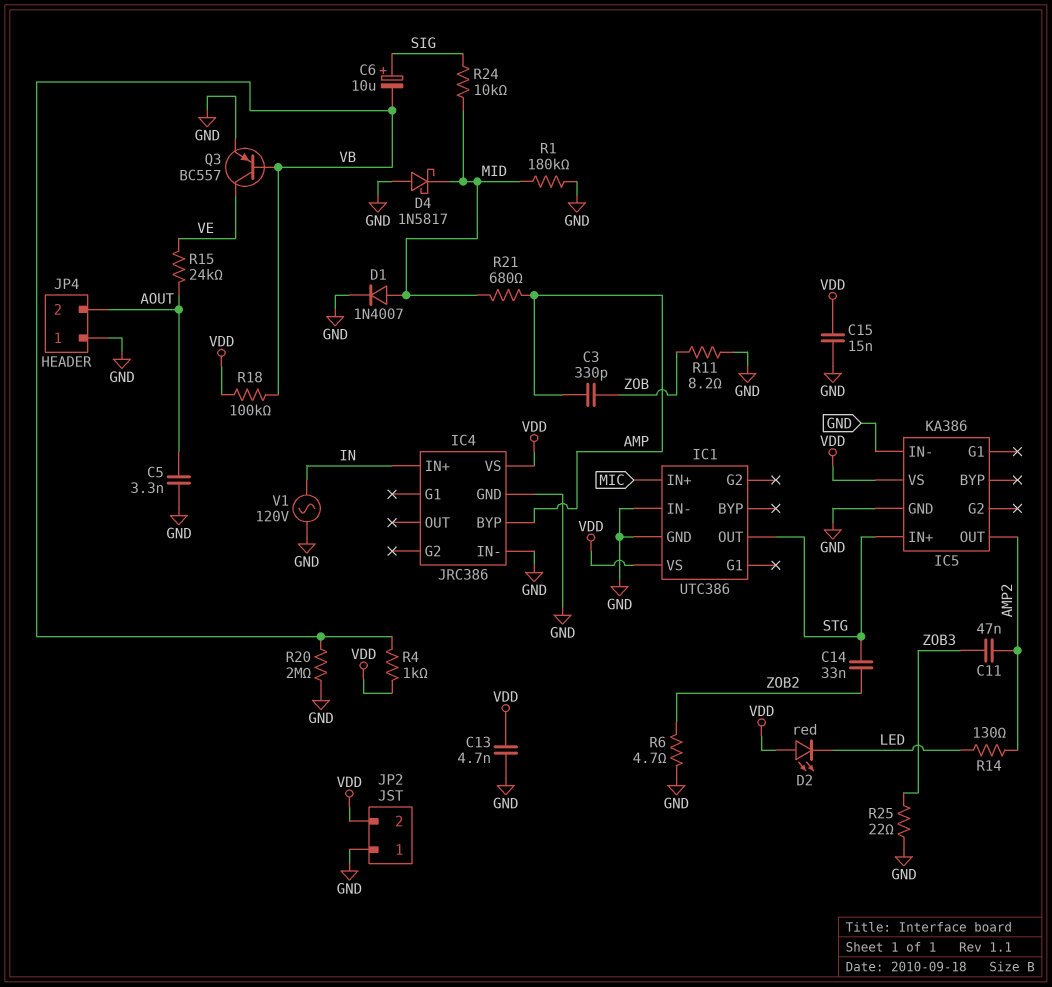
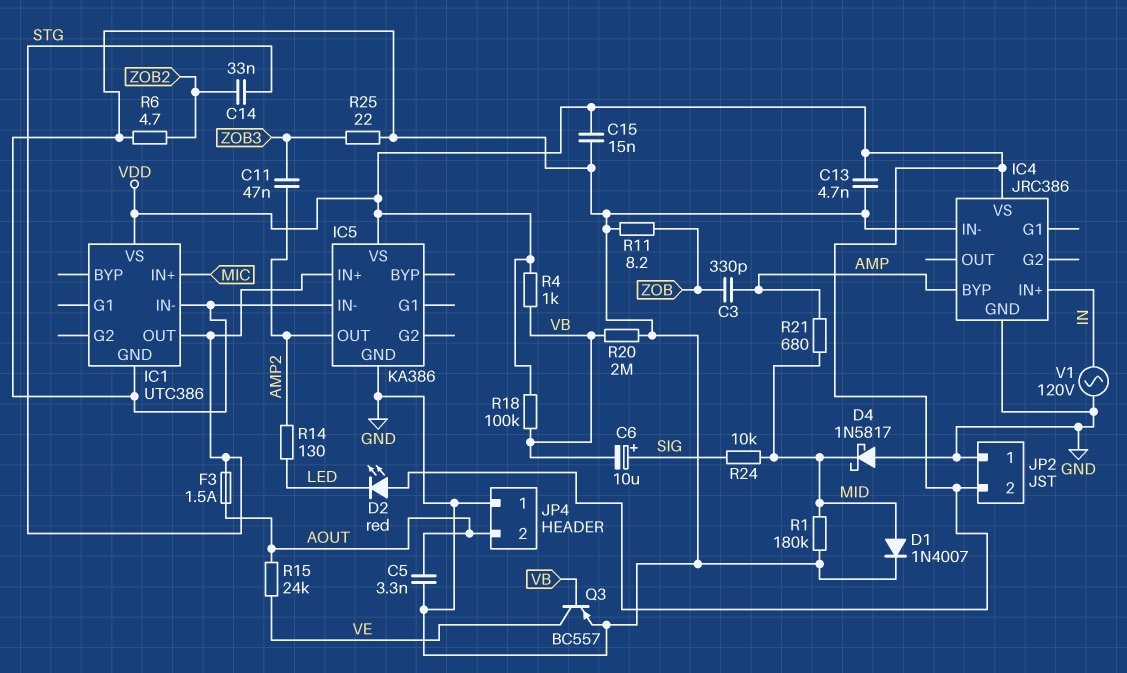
F3: none -> 1.5A (AOUT, STG)

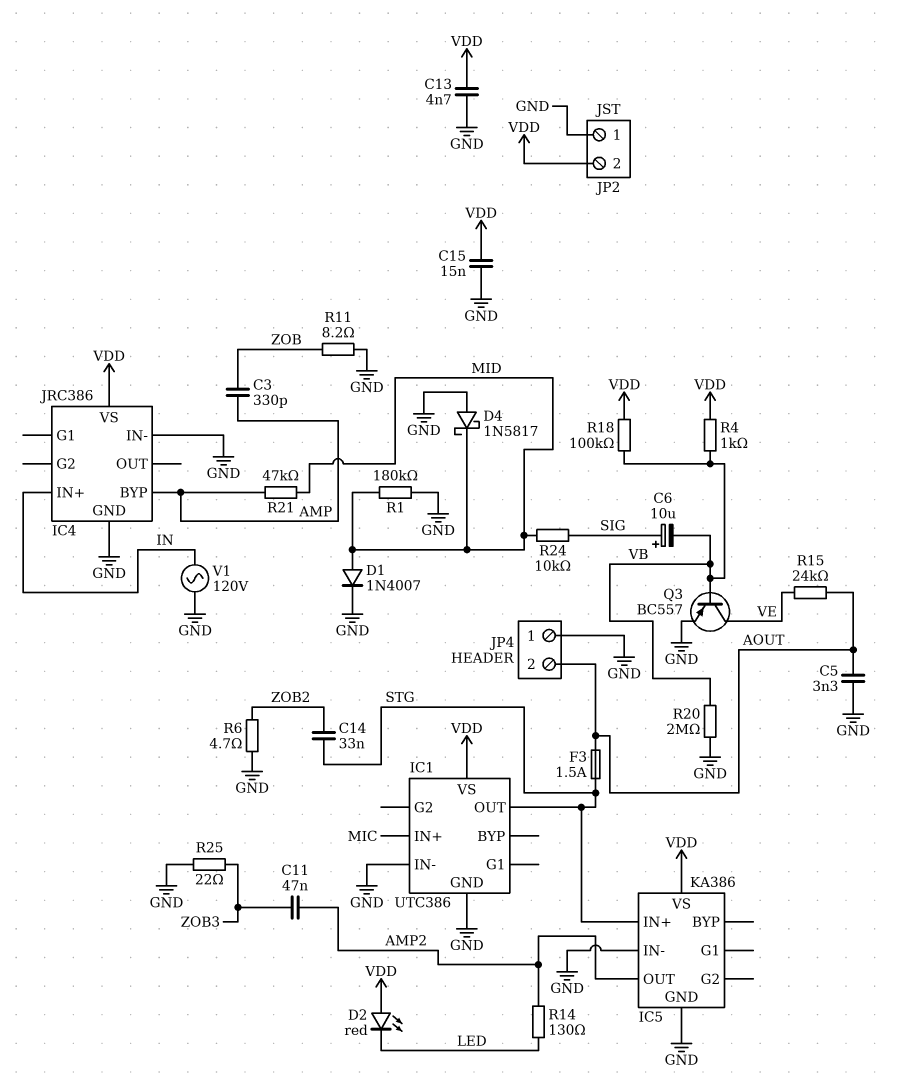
R21: 680 (AMP, MID) -> 47k (AMP, MID)

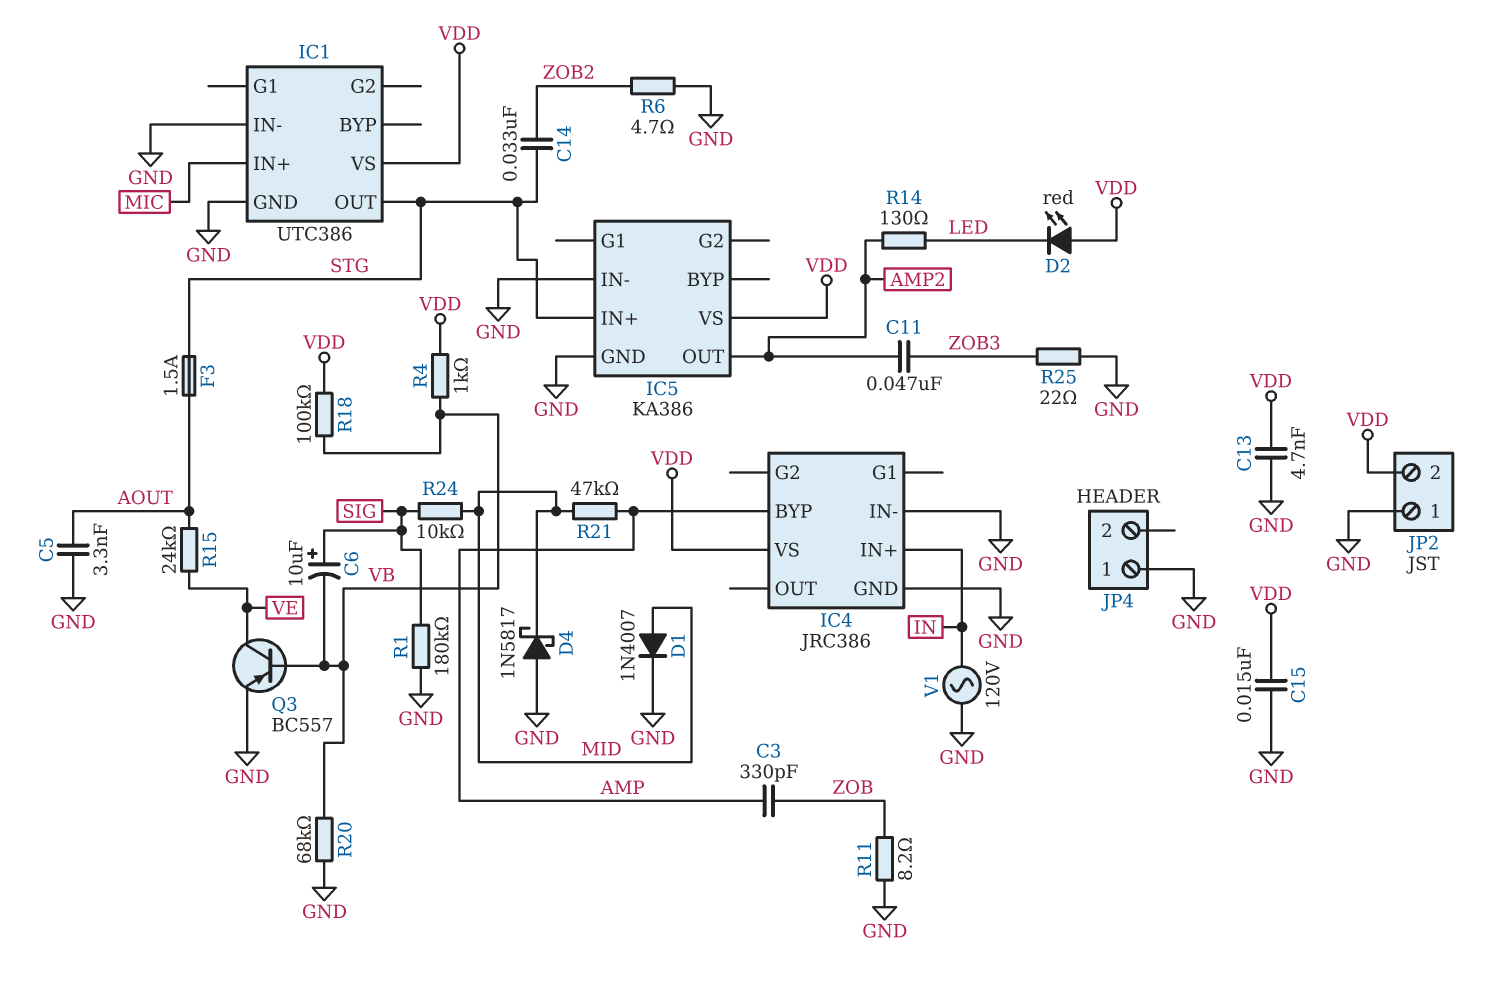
JP4 pin 2: AOUT -> none
R1: 180k (GND, MID) -> 180k (GND, SIG)
R20: 2M (GND, VB) -> 68k (GND, VB)

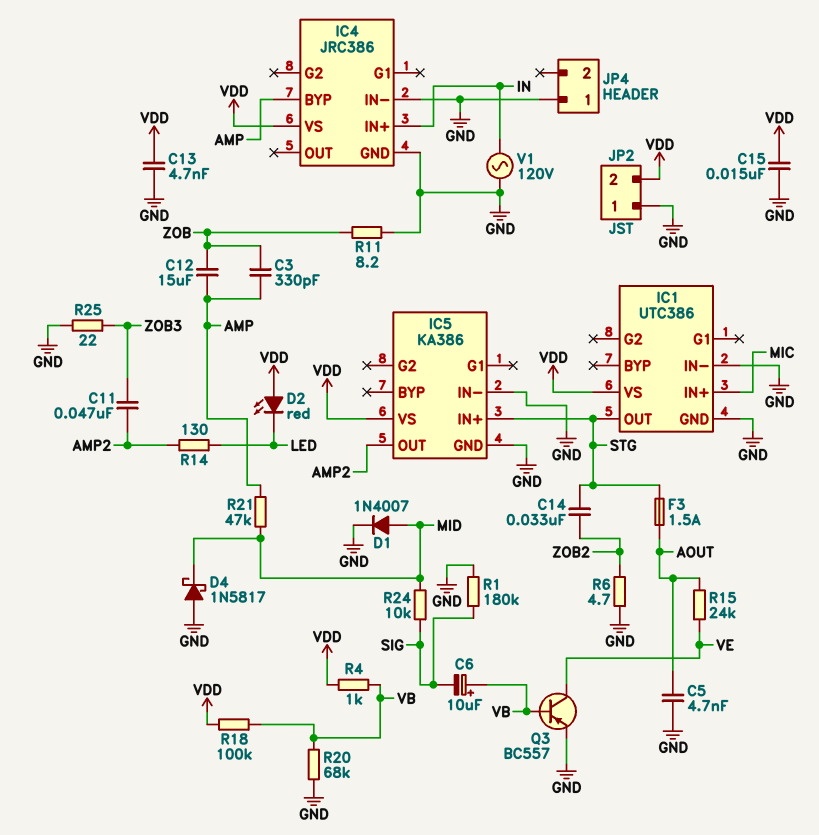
C5: 3.3nF (AOUT, GND) -> 4.7nF (AOUT, GND)
C6: 10uF (plus SIG, minus VB) -> 10uF (plus VB, minus SIG)
C12: none -> 15uF (AMP, ZOB)

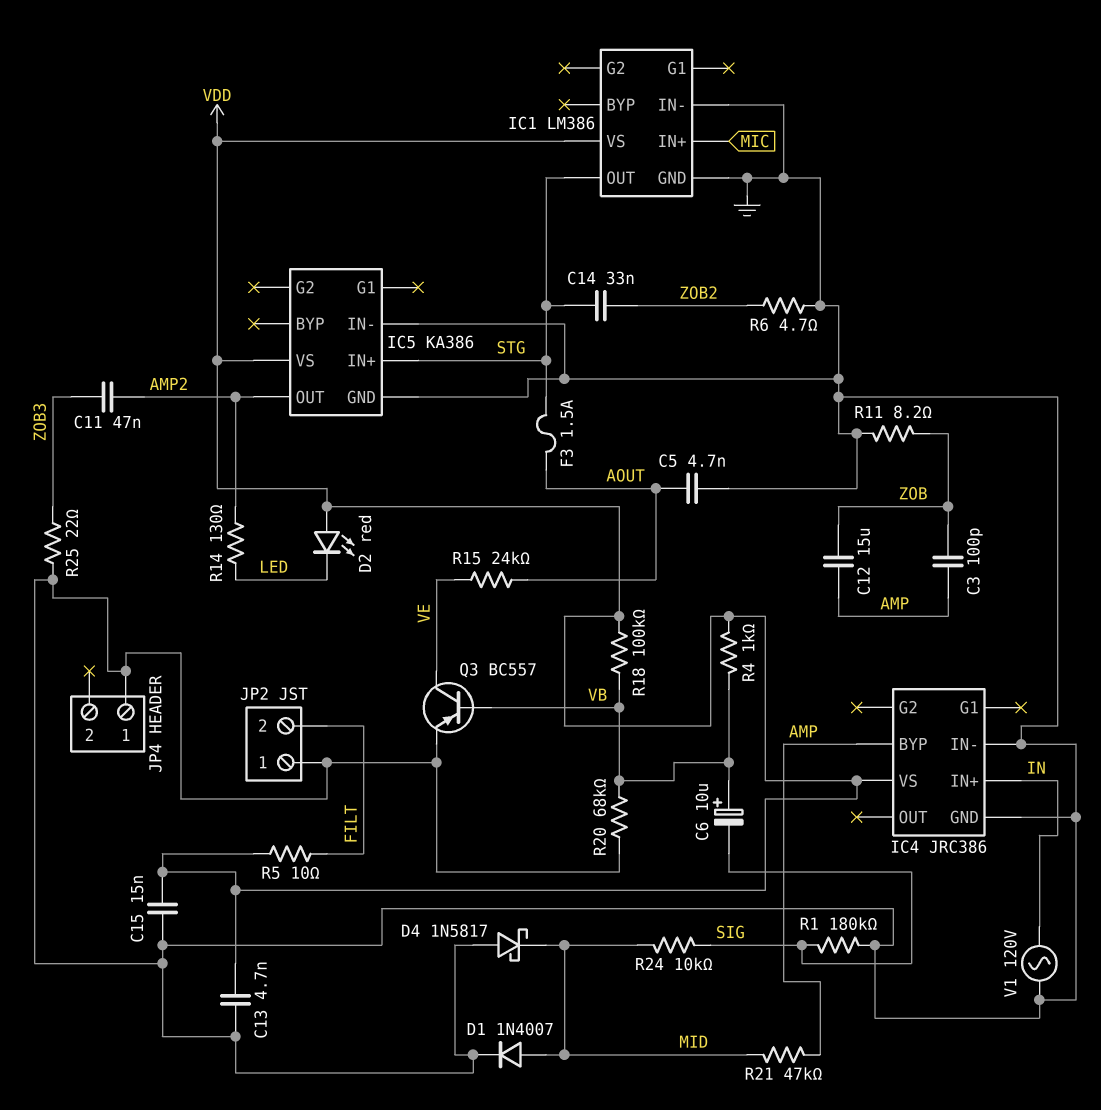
C3: 330pF (AMP, ZOB) -> 100pF (AMP, ZOB)
IC1: UTC386 -> LM386
JP2 pin 2: VDD -> FILT
R5: none -> 10 (FILT, VDD)

